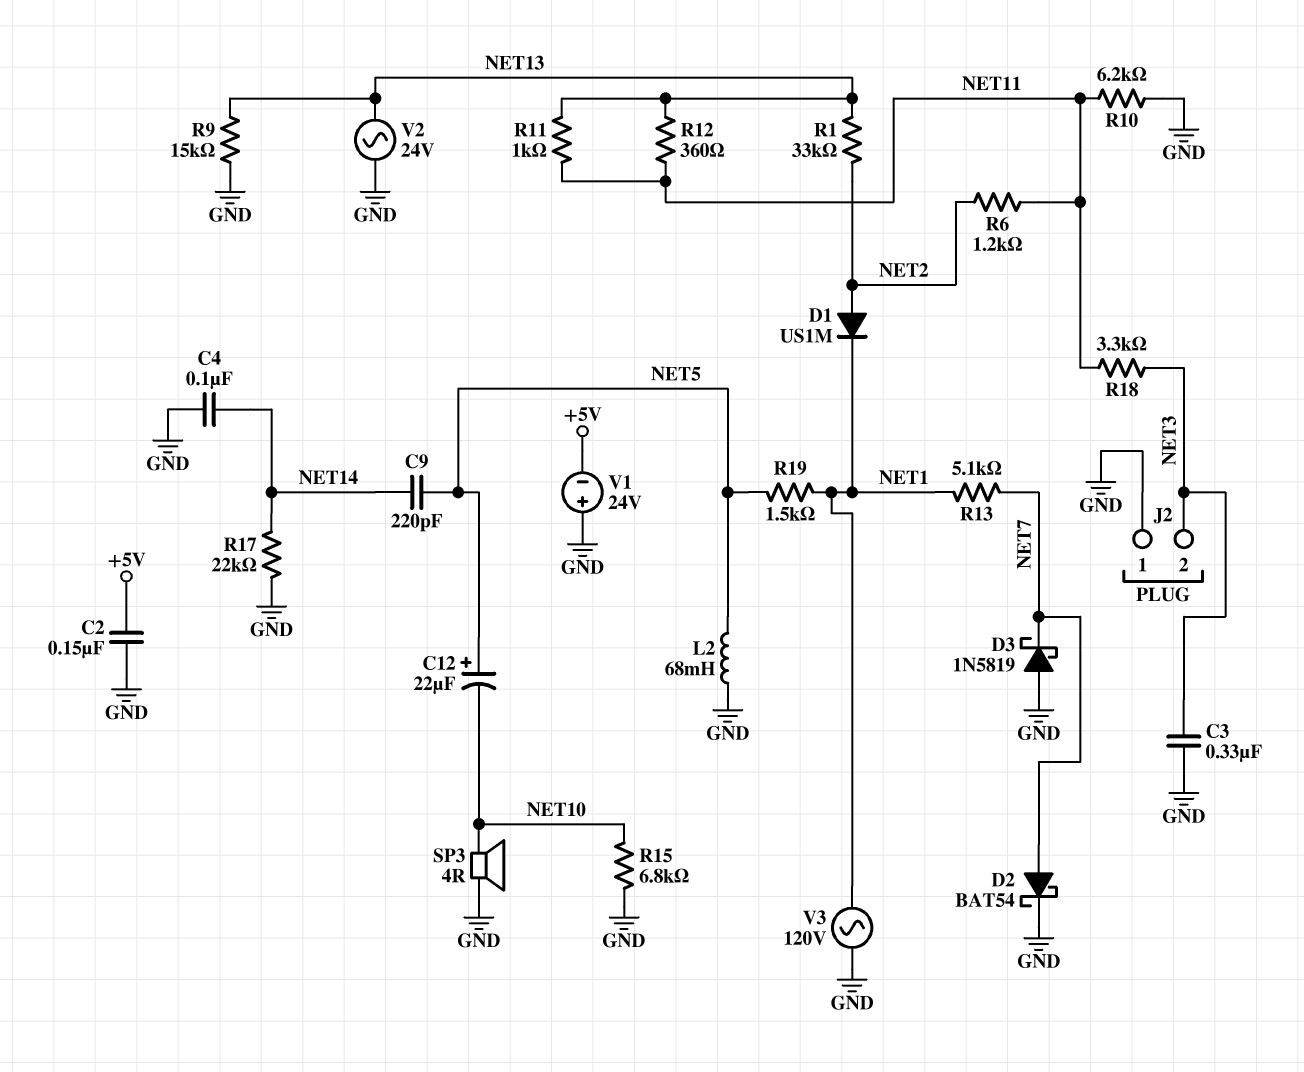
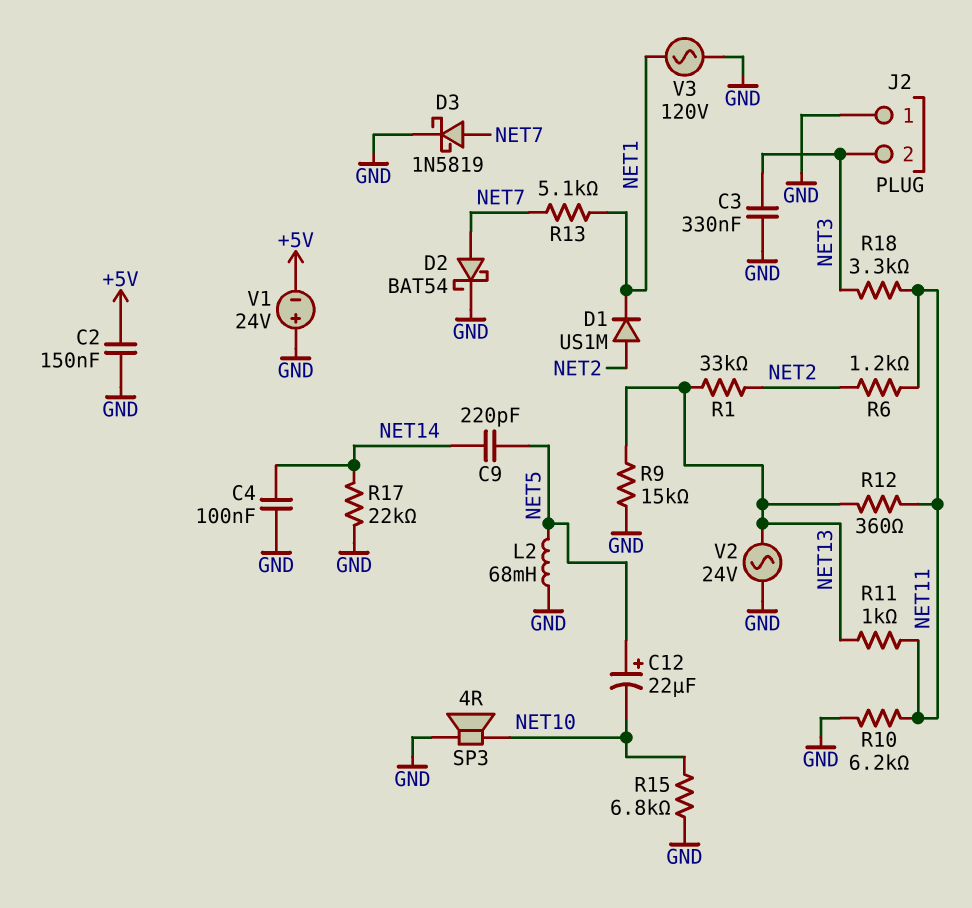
D3: schottky 1N5819 (A GND, K NET7) -> schottky 1N5819 (A NET7, K GND)
R19: 1.5k (NET1, NET5) -> none

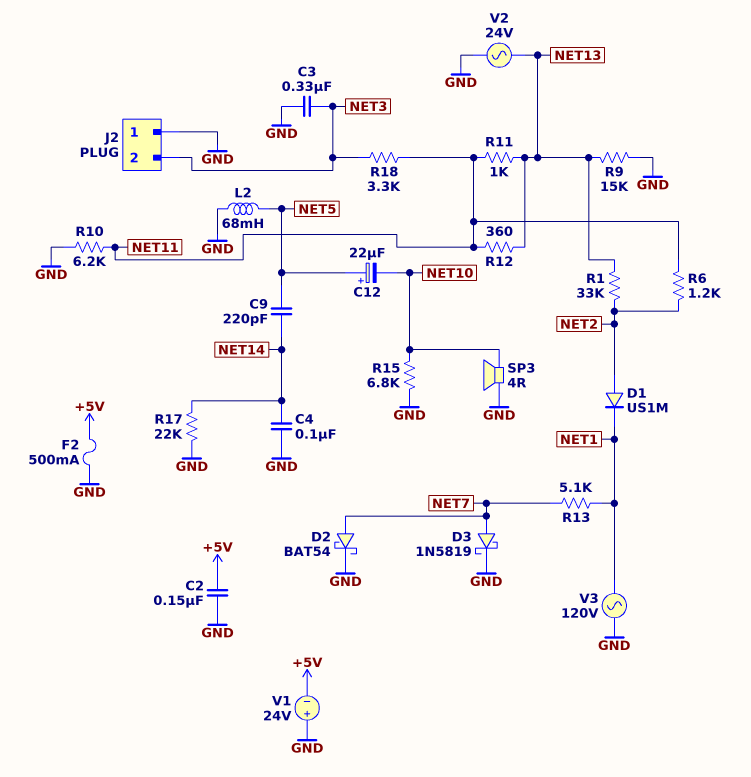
F2: none -> 500mA (+5V, GND)

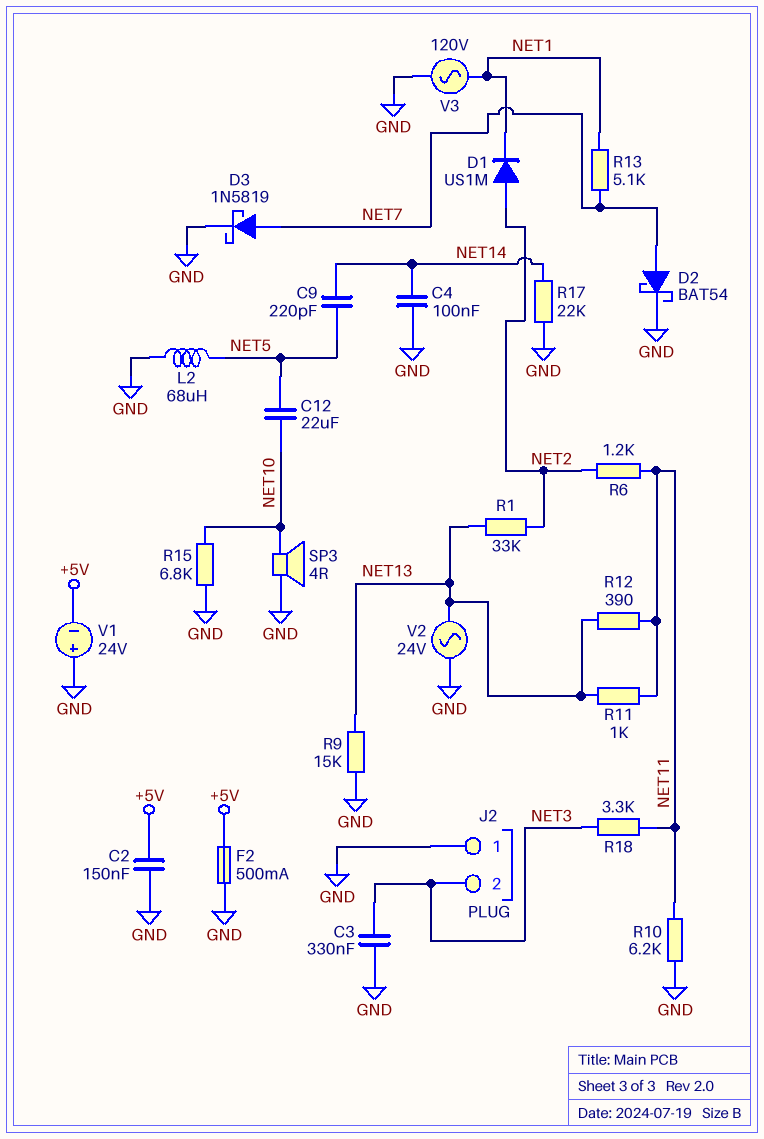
C12: 22uF (plus NET5, minus NET10) -> 22uF (NET5, NET10)
L2: 68mH (GND, NET5) -> 68uH (GND, NET5)
R12: 360 (NET11, NET13) -> 390 (NET11, NET13)

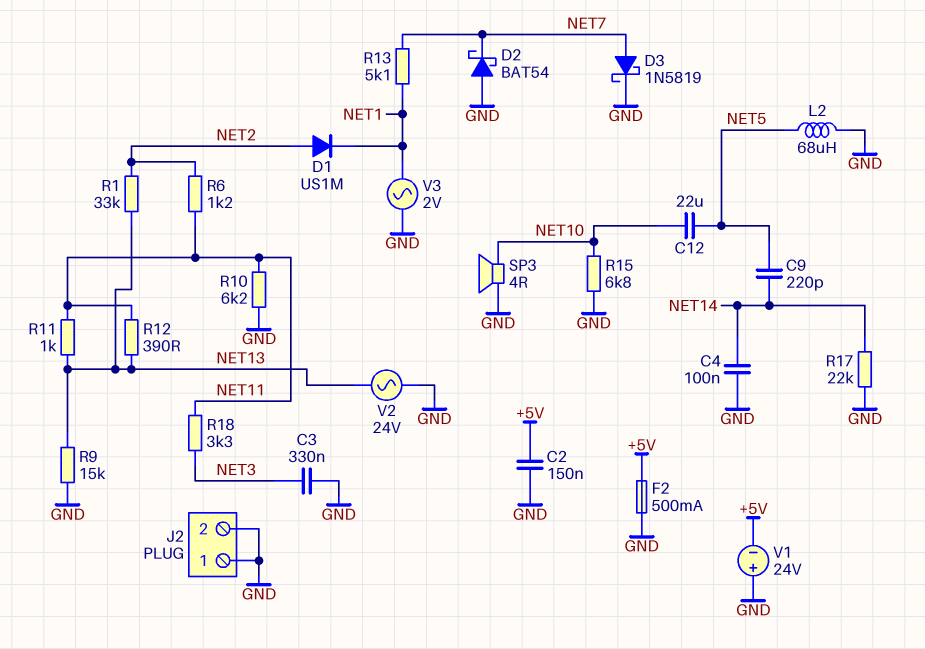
D2: schottky BAT54 (A NET7, K GND) -> schottky BAT54 (A GND, K NET7)
J2 pin 2: NET3 -> GND
V3: AC 120V (GND, NET1) -> AC 2V (GND, NET1)

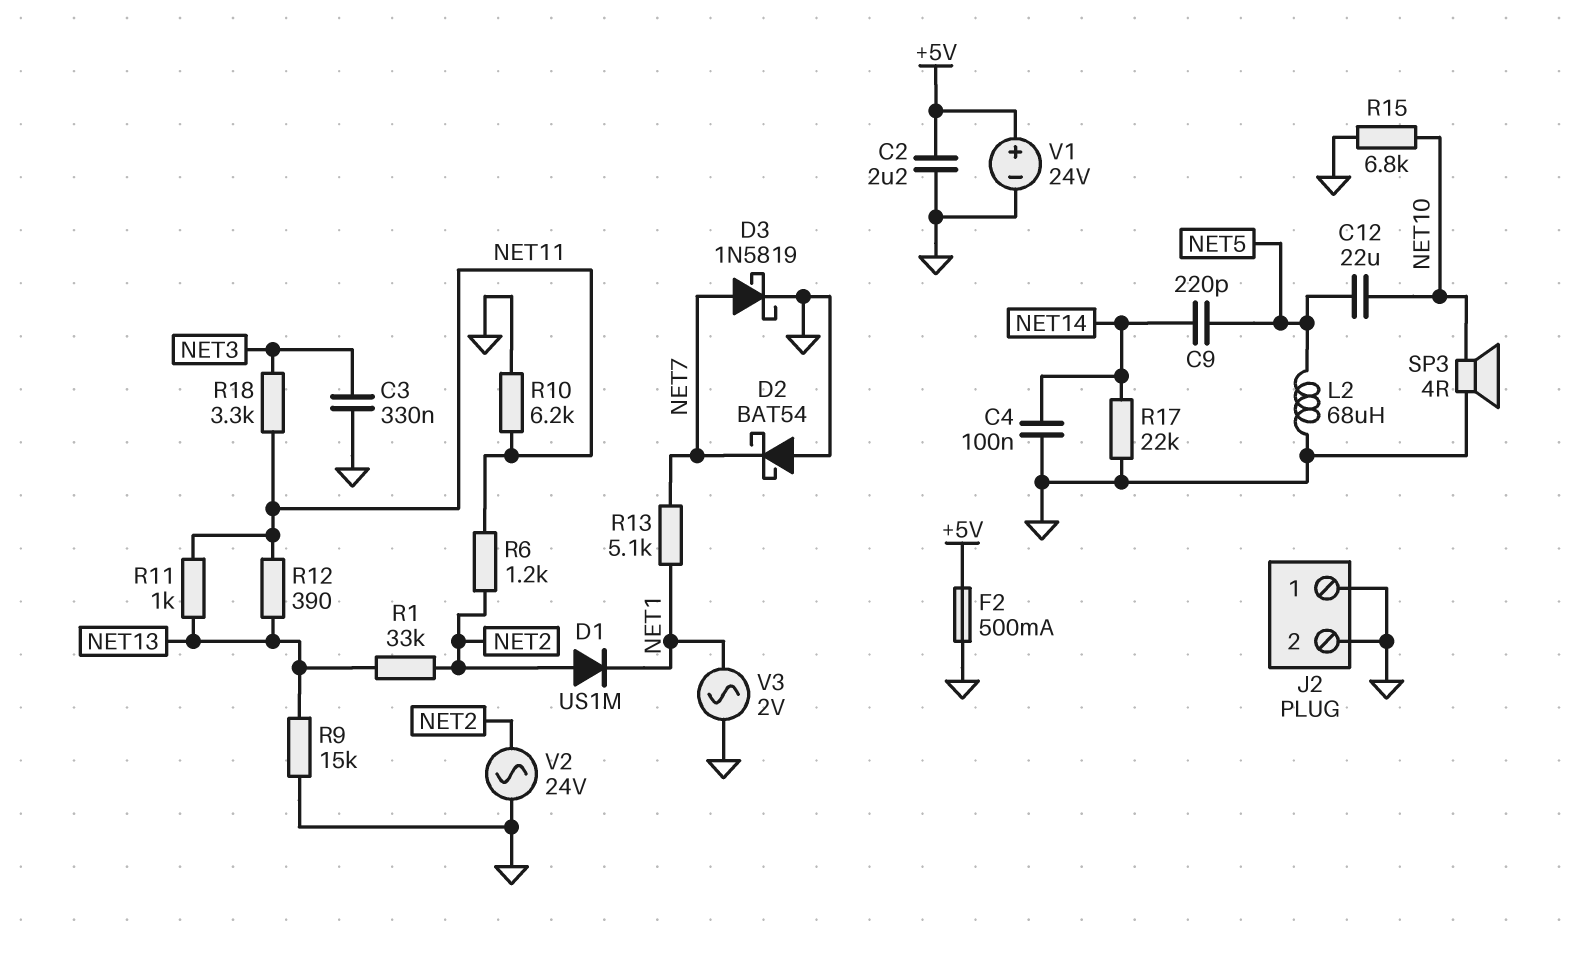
C2: 150nF (+5V, GND) -> 2.2uF (+5V, GND)
V1: 24V (plus GND, minus +5V) -> 24V (plus +5V, minus GND)
V2: AC 24V (GND, NET13) -> AC 24V (GND, NET2)

